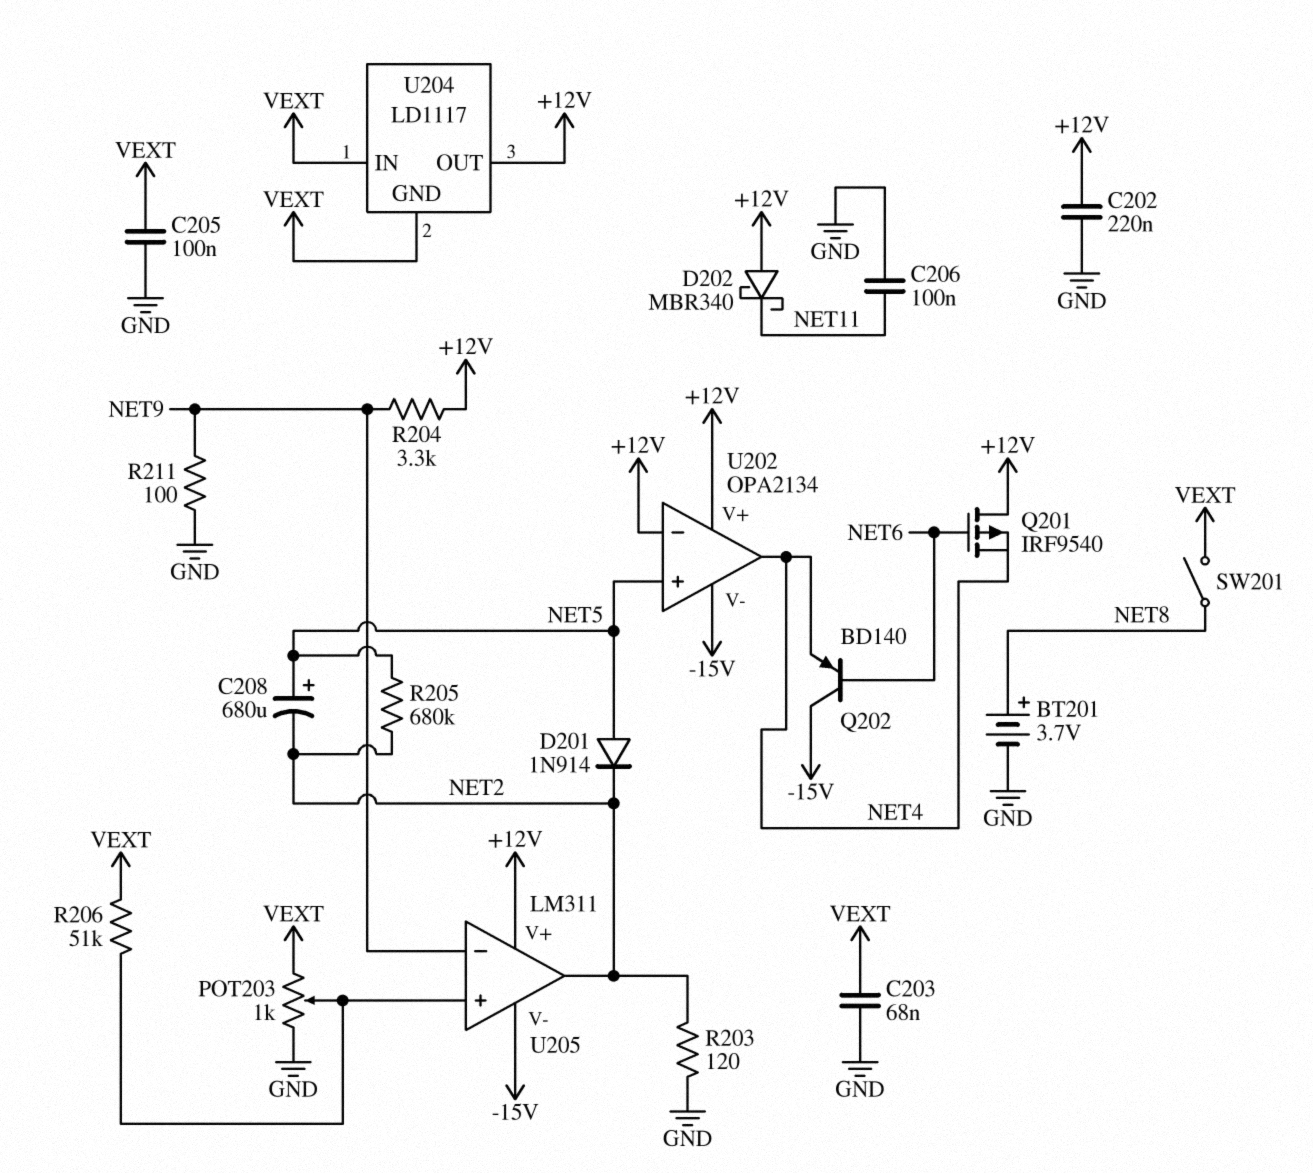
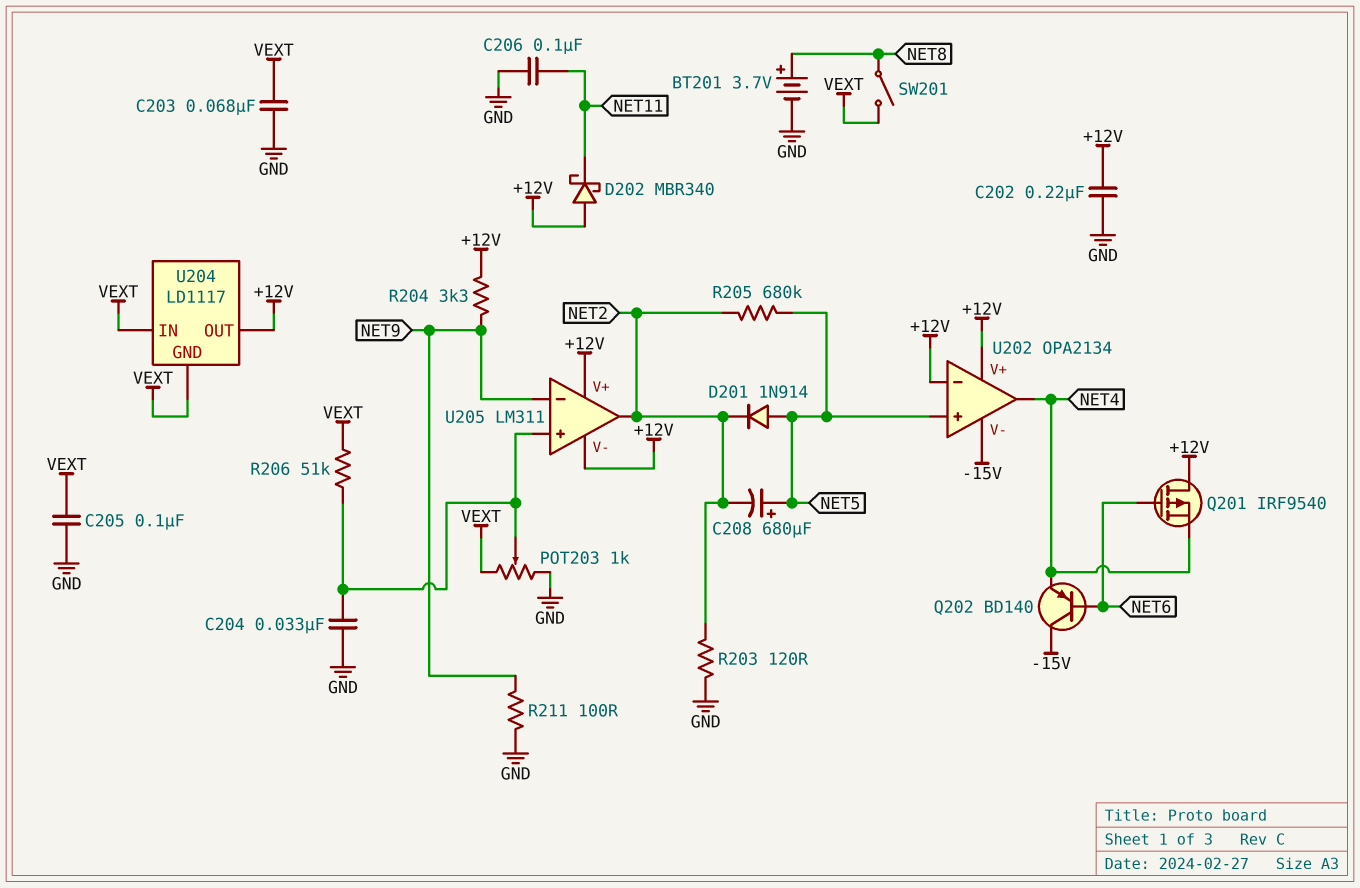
C204: none -> 33nF (GND, U205/in+)
U205 pin V-: -15V -> +12V

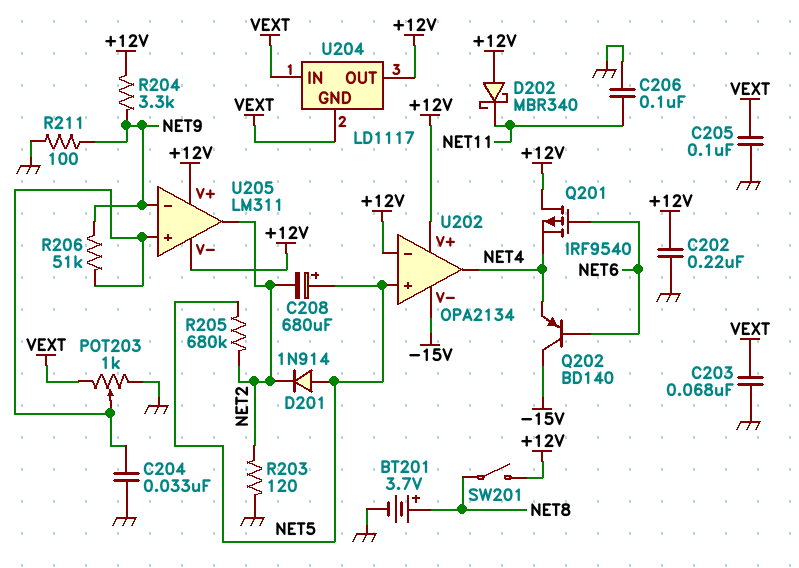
R206: 51k (U205/in+, VEXT) -> 51k (NET9, U205/in+)
SW201: switch (NET8, VEXT) -> switch (+12V, NET8)

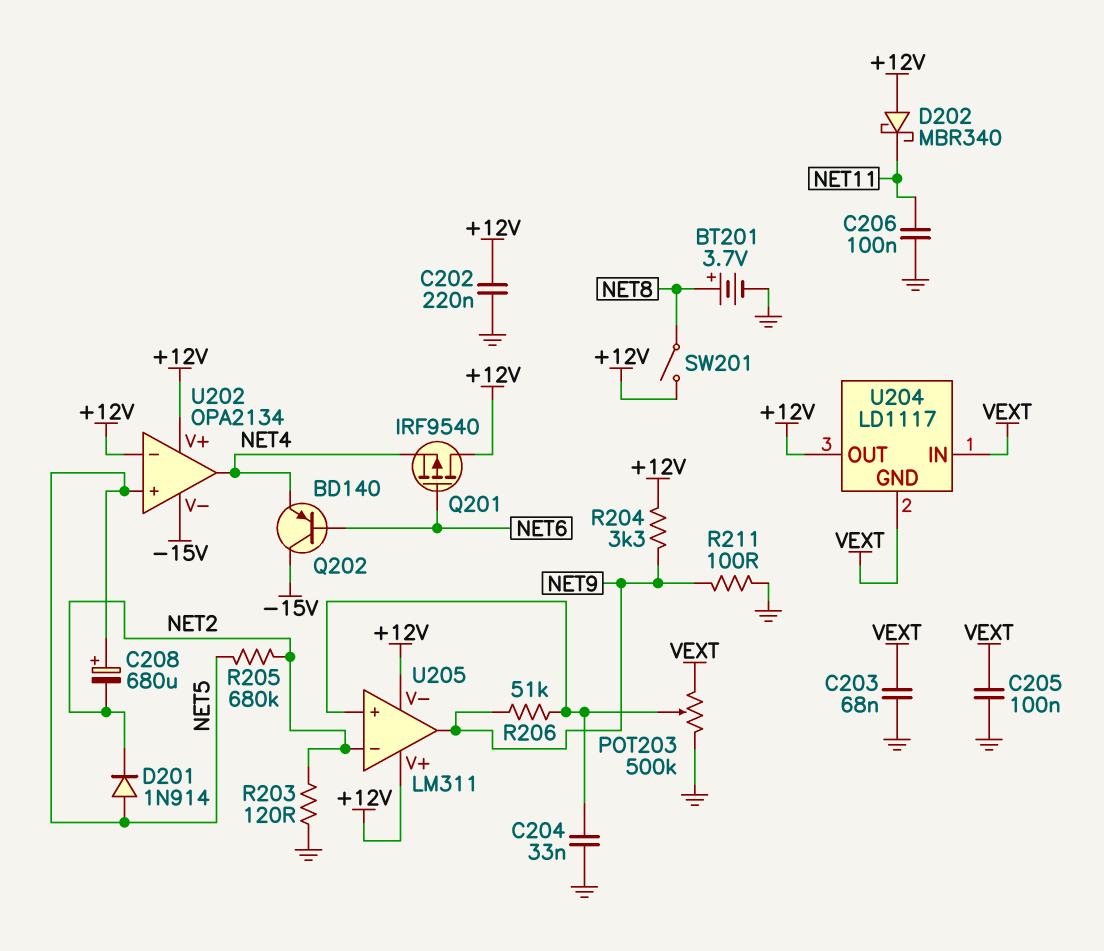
POT203: 1k (GND, VEXT, wiper U205/in+) -> 500k (GND, VEXT, wiper U205/in+)
U205 pin in-: NET9 -> NET2
U205 pin out: NET2 -> NET9

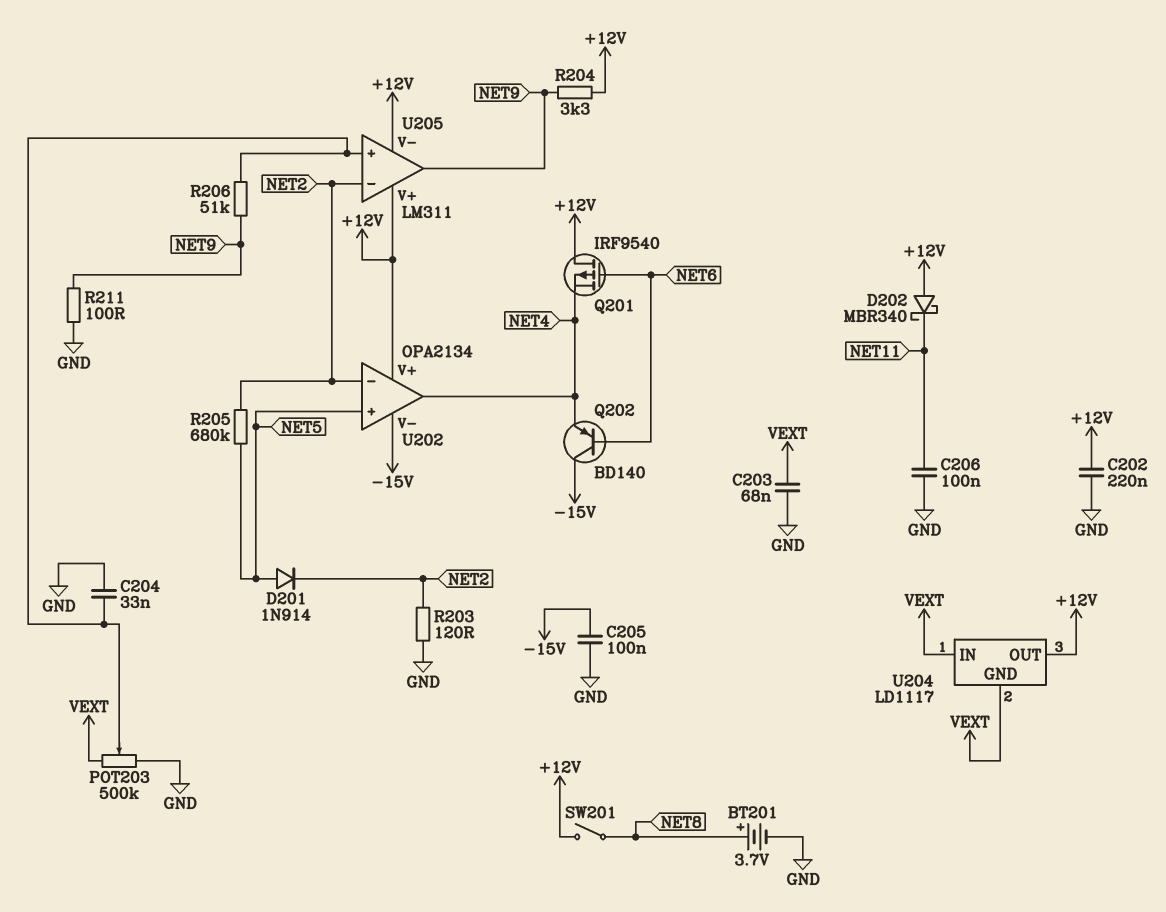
C205: 100nF (GND, VEXT) -> 100nF (-15V, GND)
C208: 680uF (plus NET5, minus NET2) -> none
U202 pin in-: +12V -> NET2

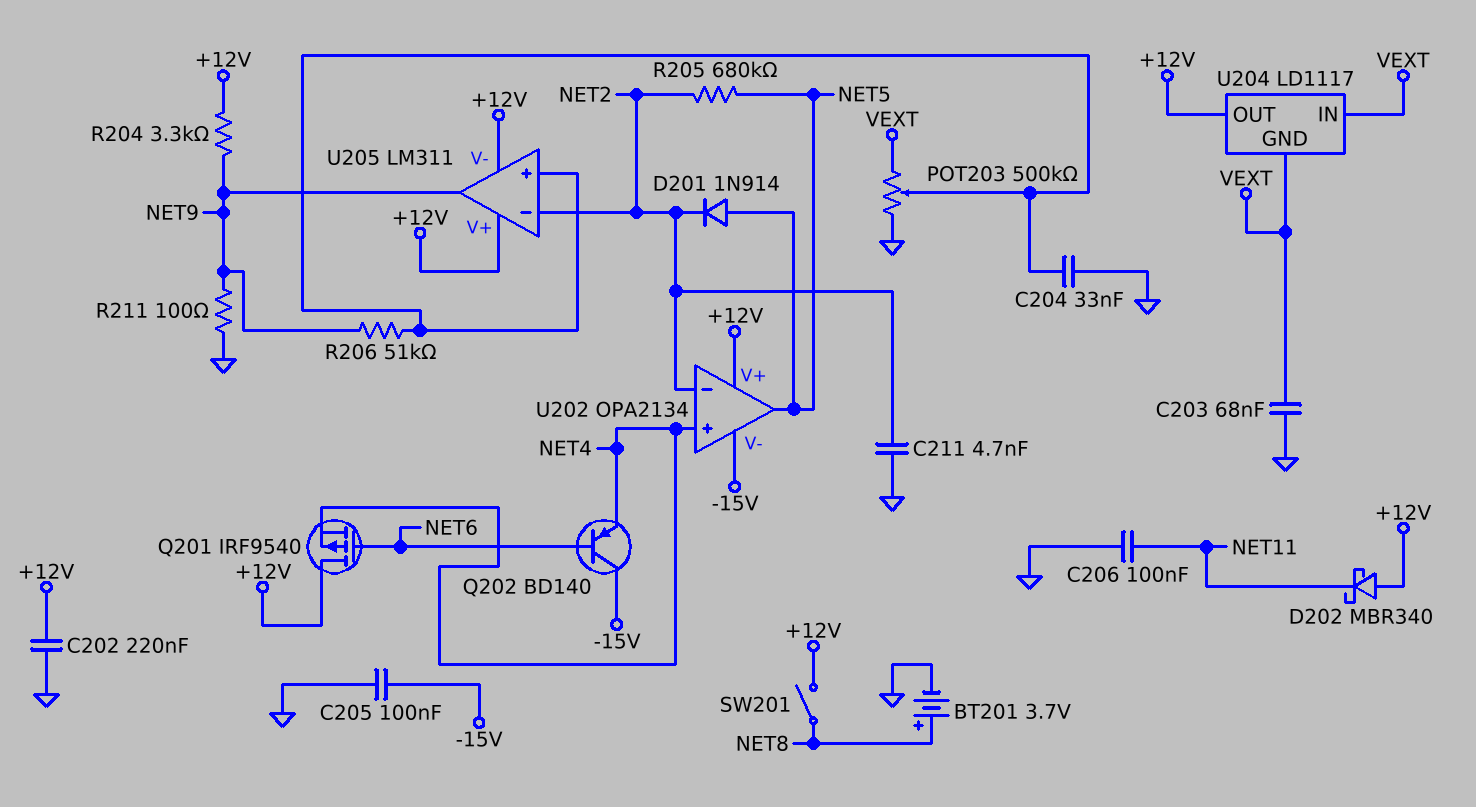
C211: none -> 4.7nF (GND, NET2)
R203: 120 (GND, NET2) -> none
U202 pin in+: NET5 -> NET4
U202 pin out: NET4 -> NET5

